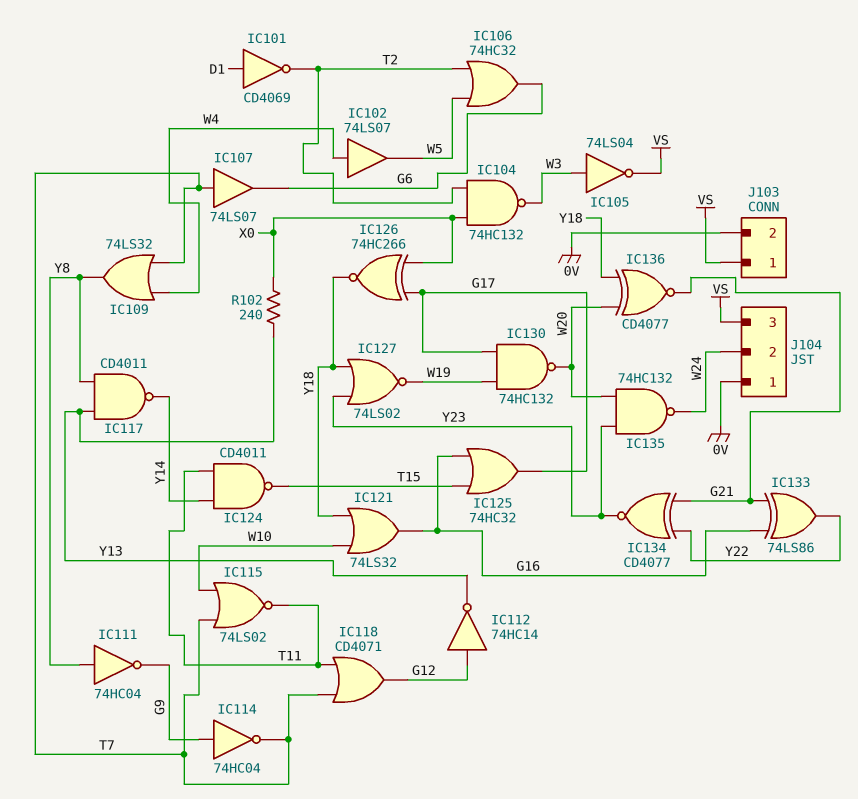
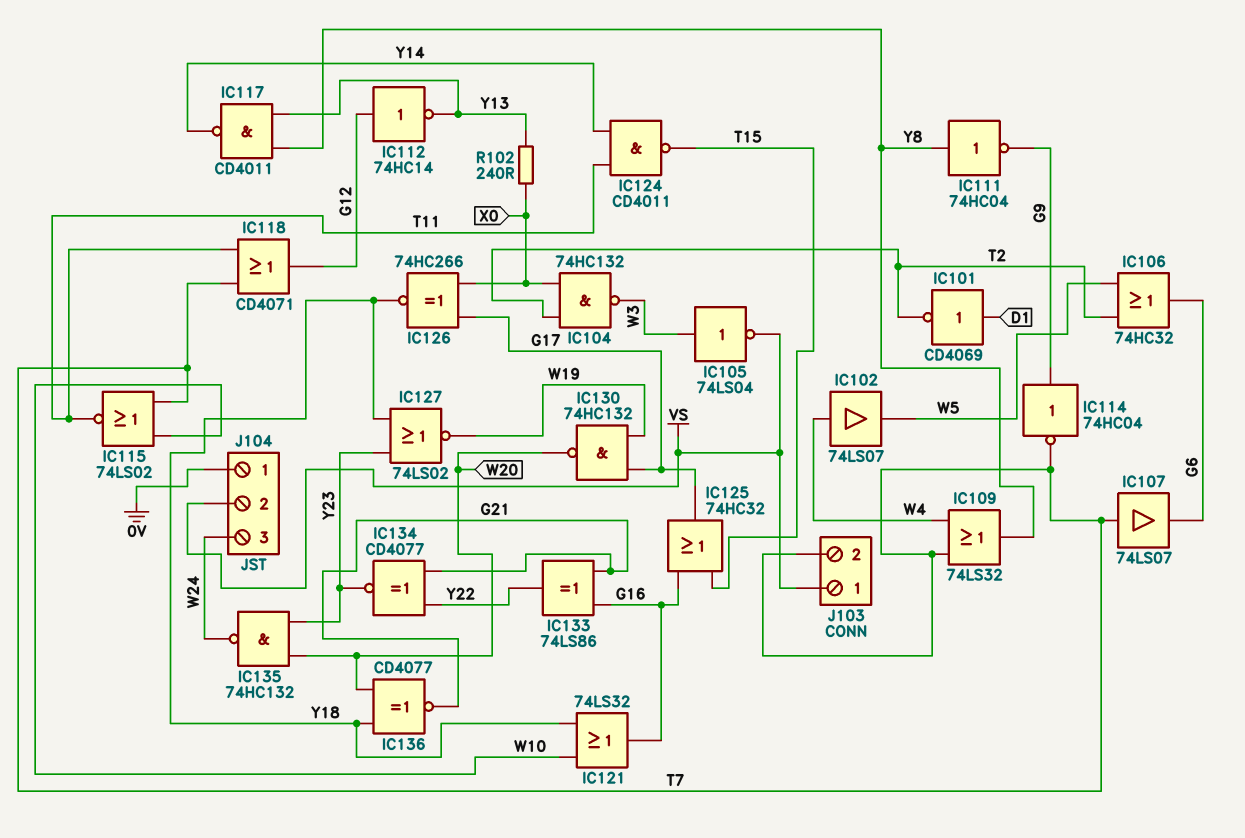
J103 pin 2: 0V -> T7
J104 pin 2: W24 -> VS
J104 pin 3: VS -> W24

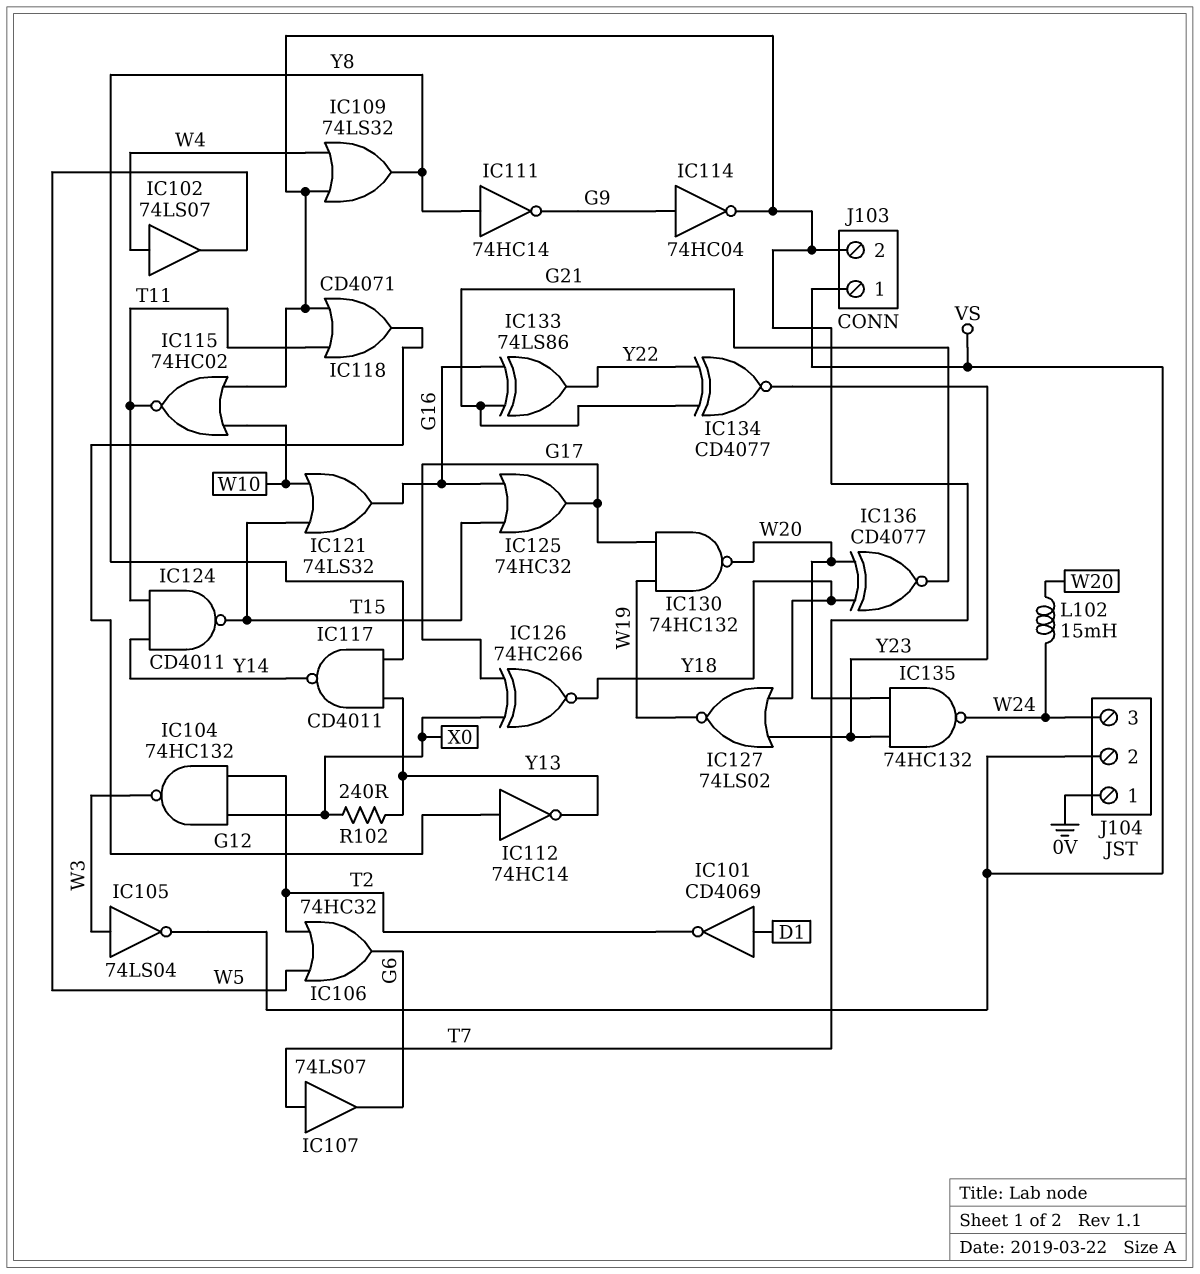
IC111: NOT 74HC04 (in Y8, out G9) -> NOT 74HC14 (in Y8, out G9)
IC115: NOR 74LS02 (in T7, in W10, out T11) -> NOR 74HC02 (in T7, in W10, out T11)
IC121: OR 74LS32 (in W10, in Y18, out G16) -> OR 74LS32 (in T15, in W10, out G16)
L102: none -> 15mH (W20, W24)

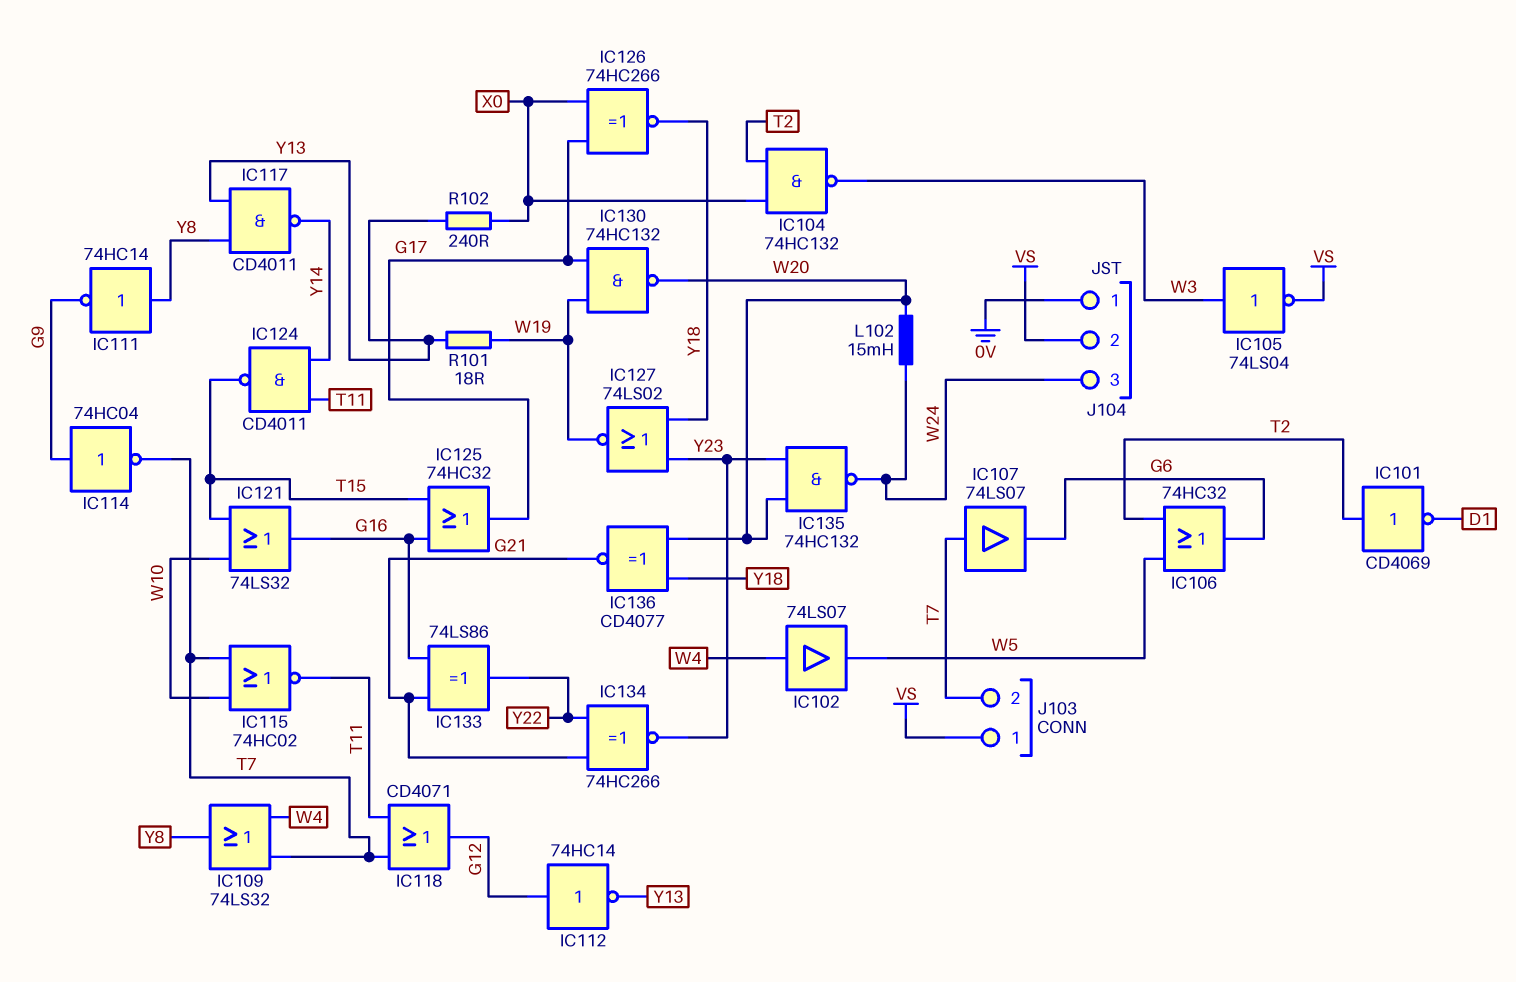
IC101: NOT CD4069 (in D1, out T2) -> NOT CD4069 (in T2, out D1)
IC134: XNOR CD4077 (in G21, in Y22, out Y23) -> XNOR 74HC266 (in G21, in Y22, out Y23)
R101: none -> 18 (W19, Y13)

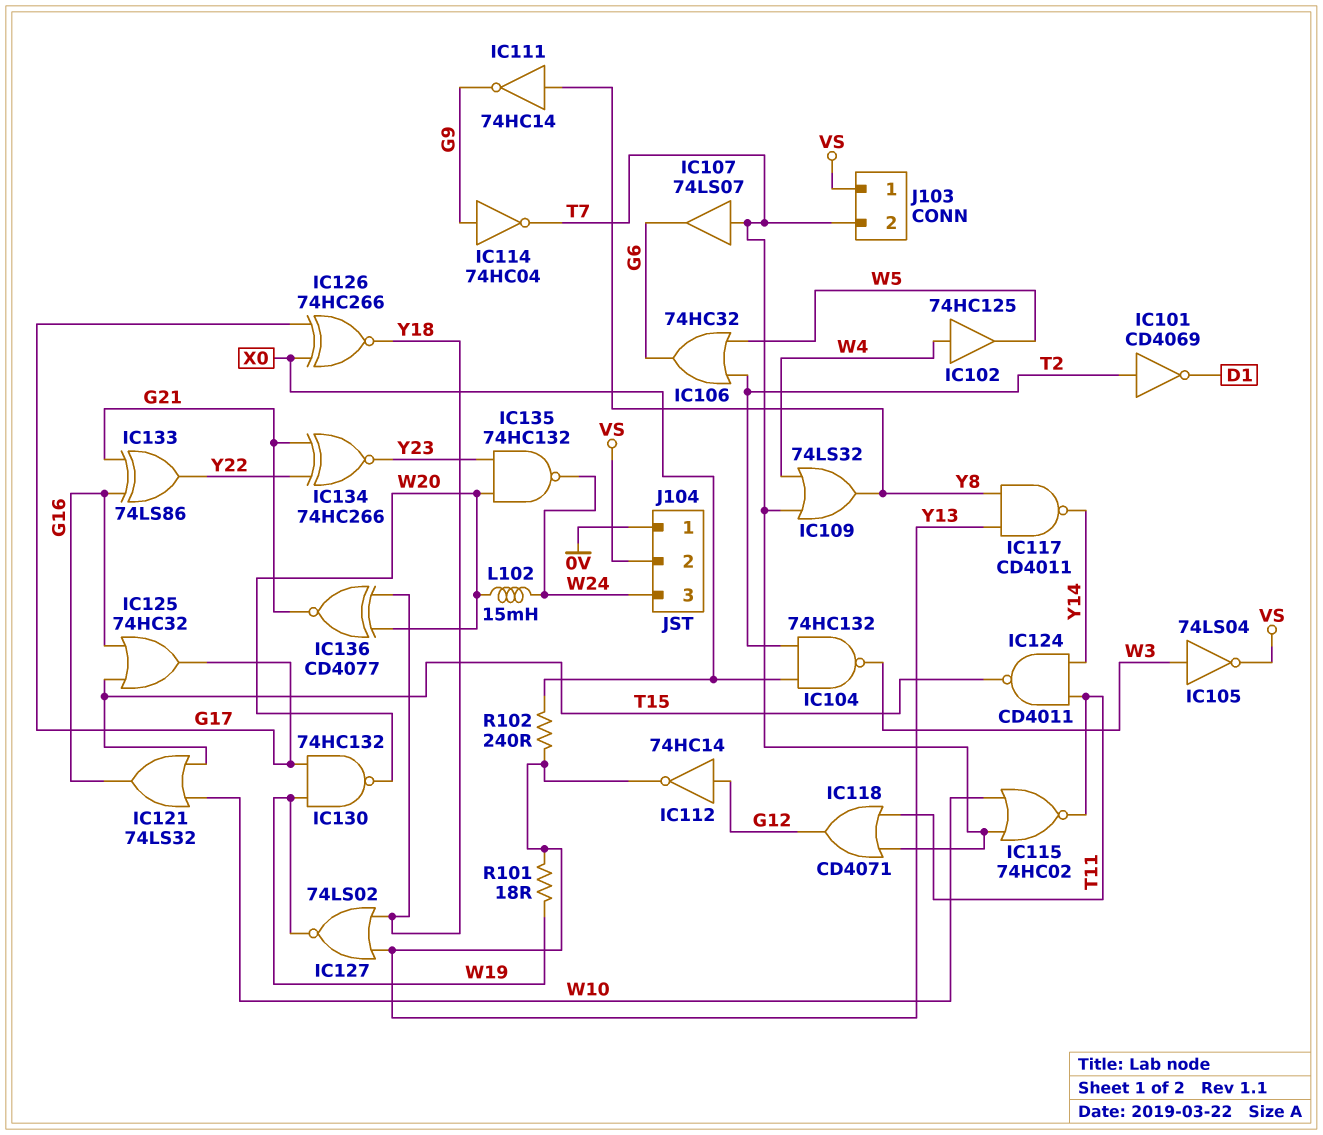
IC102: buffer 74LS07 (in W4, out W5) -> buffer 74HC125 (in W4, out W5)
IC127: NOR 74LS02 (in Y18, in Y23, out W19) -> NOR 74LS02 (in Y13, in Y18, out W19)

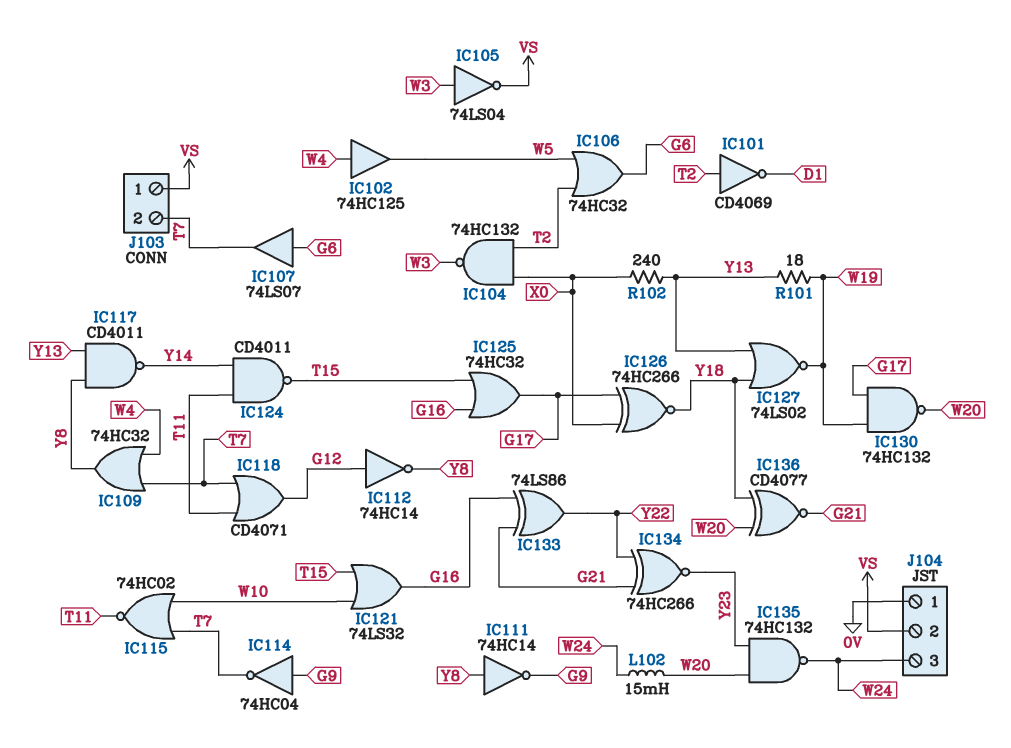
IC107: buffer 74LS07 (in T7, out G6) -> buffer 74LS07 (in G6, out T7)
IC109: OR 74LS32 (in T7, in W4, out Y8) -> OR 74HC32 (in T7, in W4, out Y8)
IC112: NOT 74HC14 (in G12, out Y13) -> NOT 74HC14 (in G12, out Y8)

